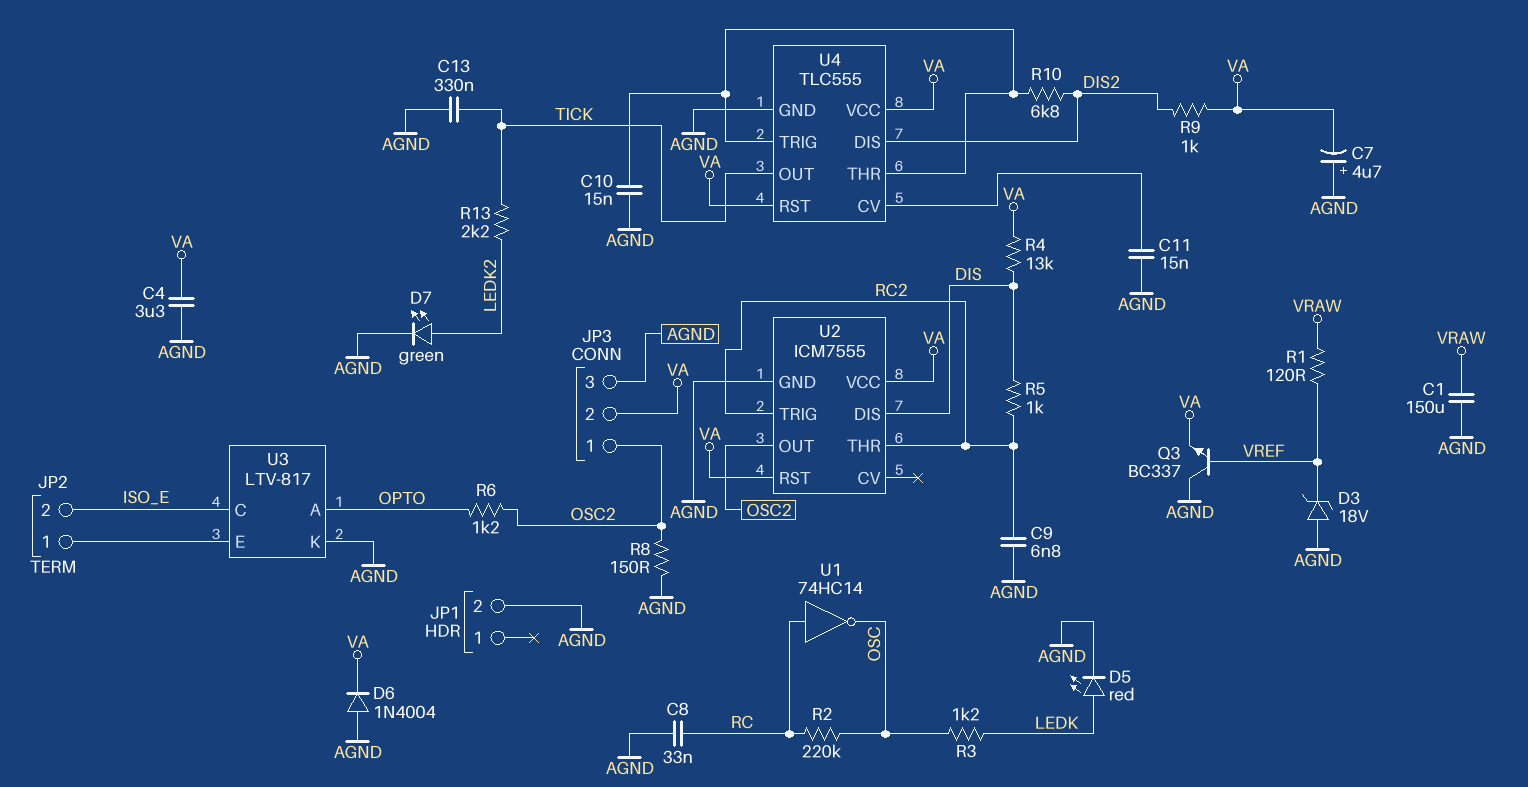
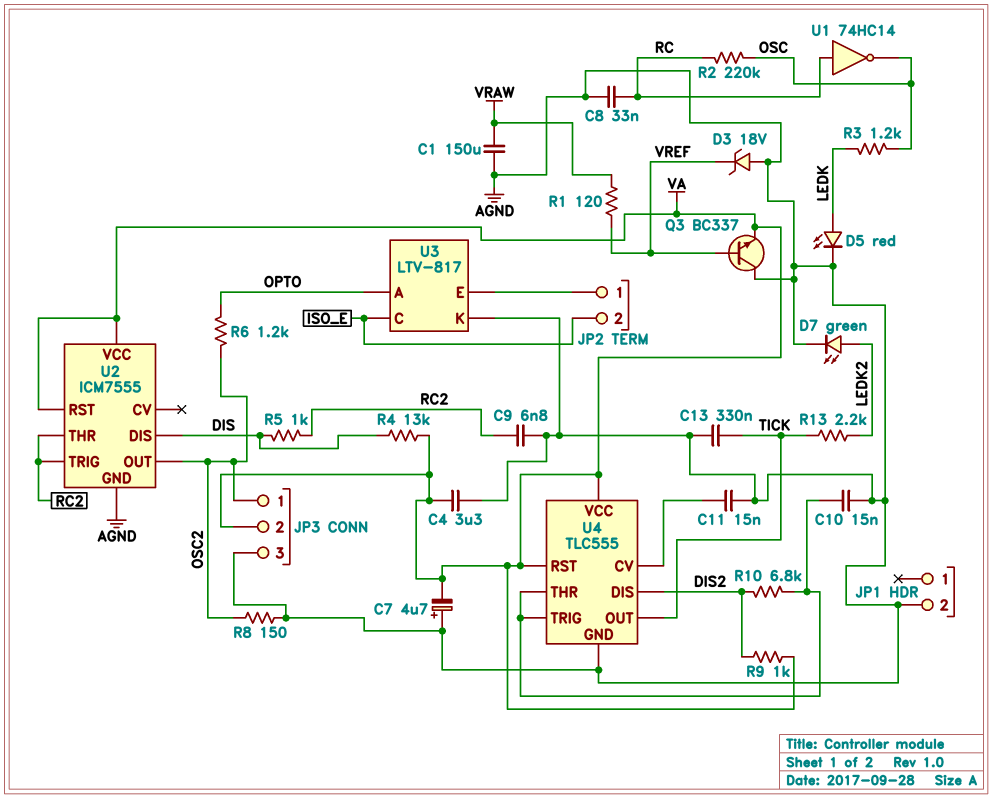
D6: diode 1N4004 (A AGND, K VA) -> none

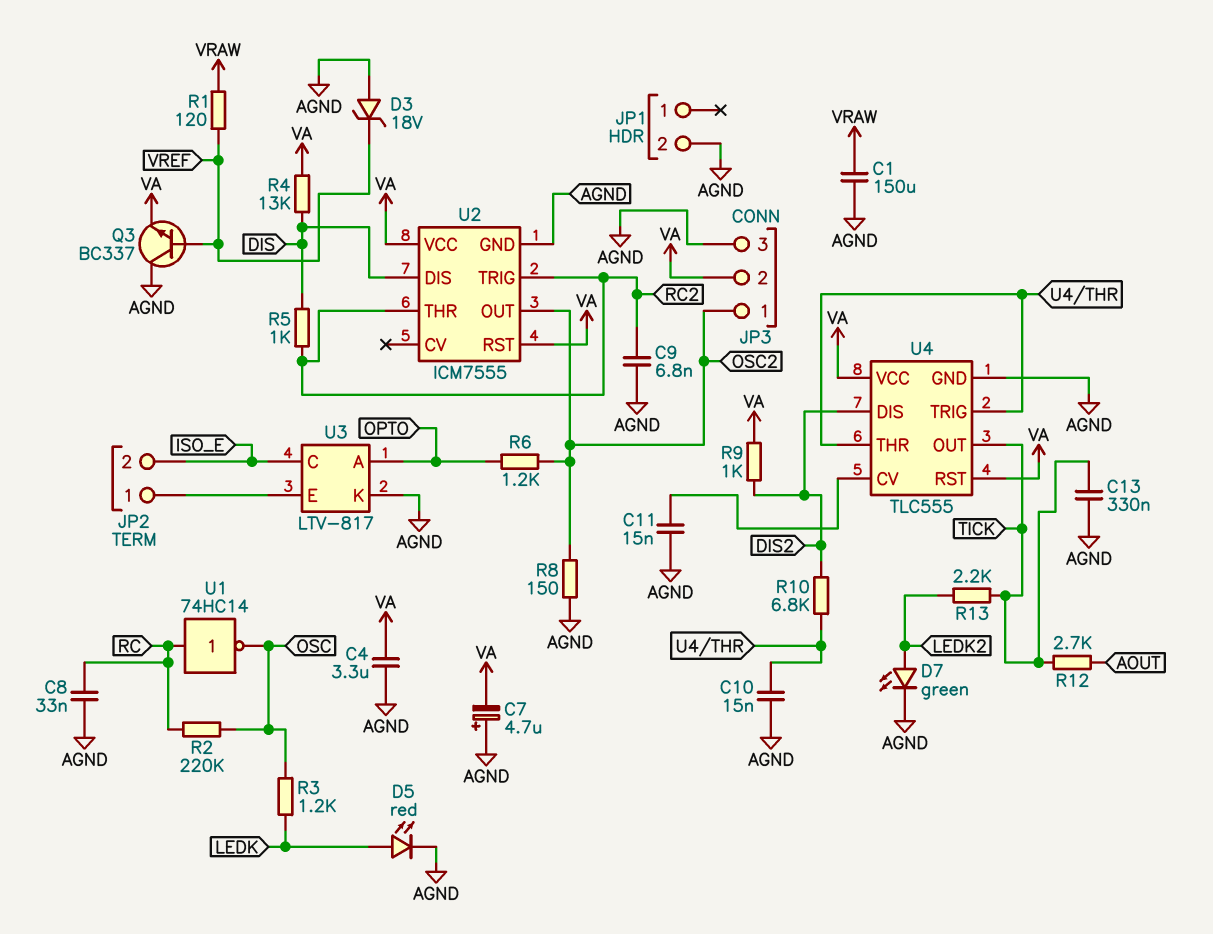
R12: none -> 2.7k (AOUT, TICK)

